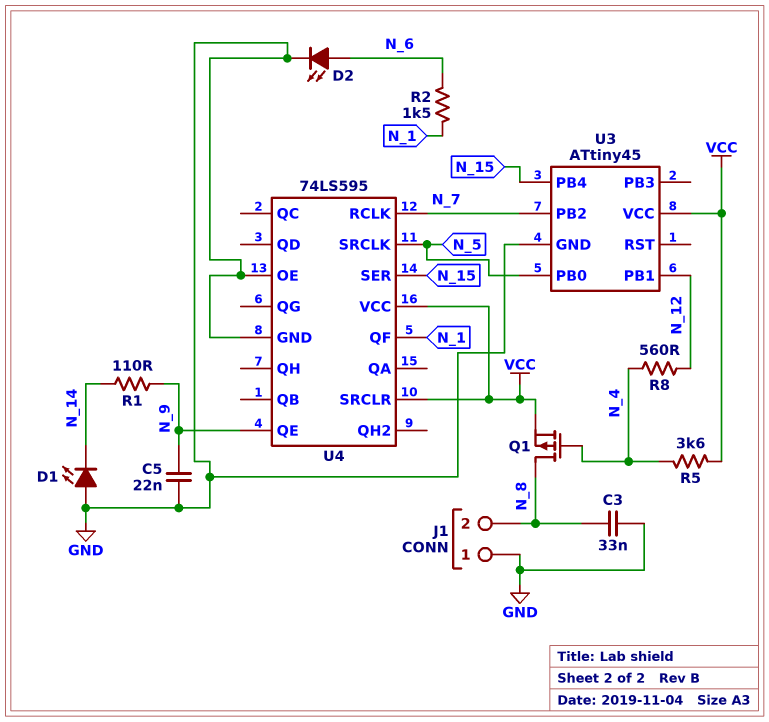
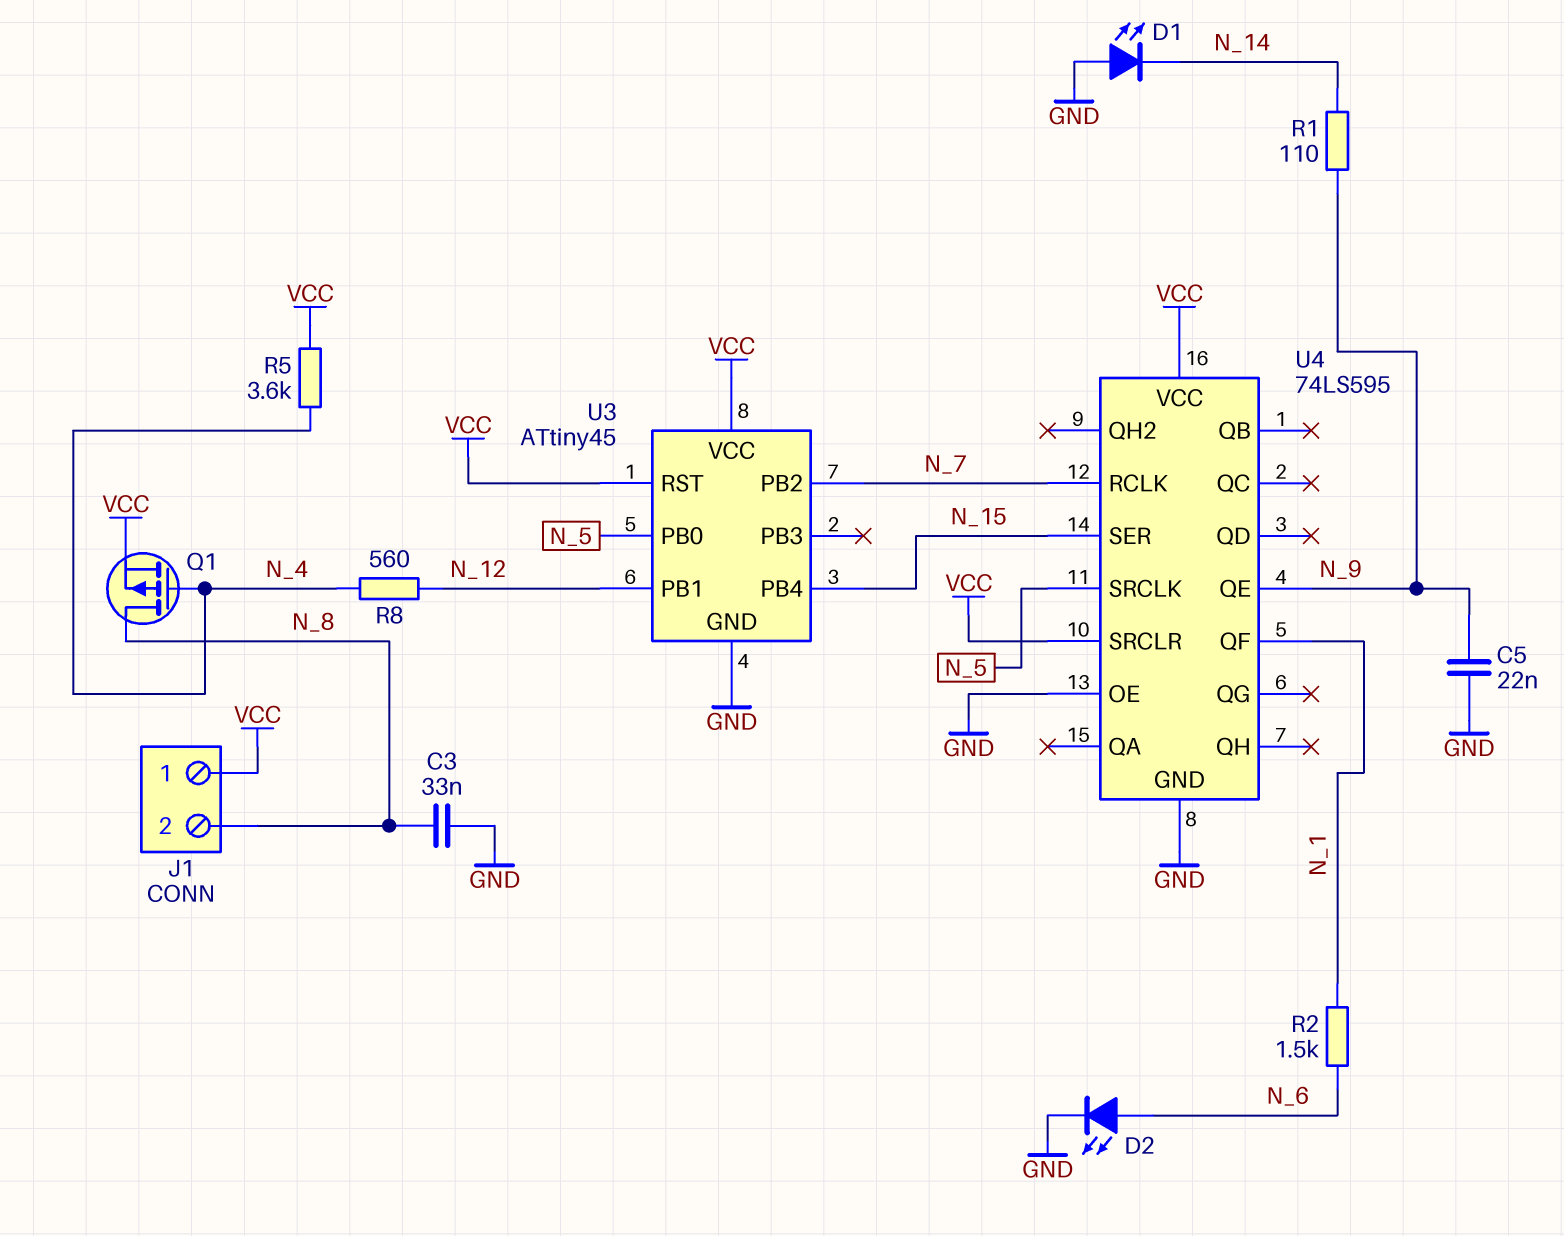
J1 pin 1: GND -> VCC
U3 pin RST: none -> VCC

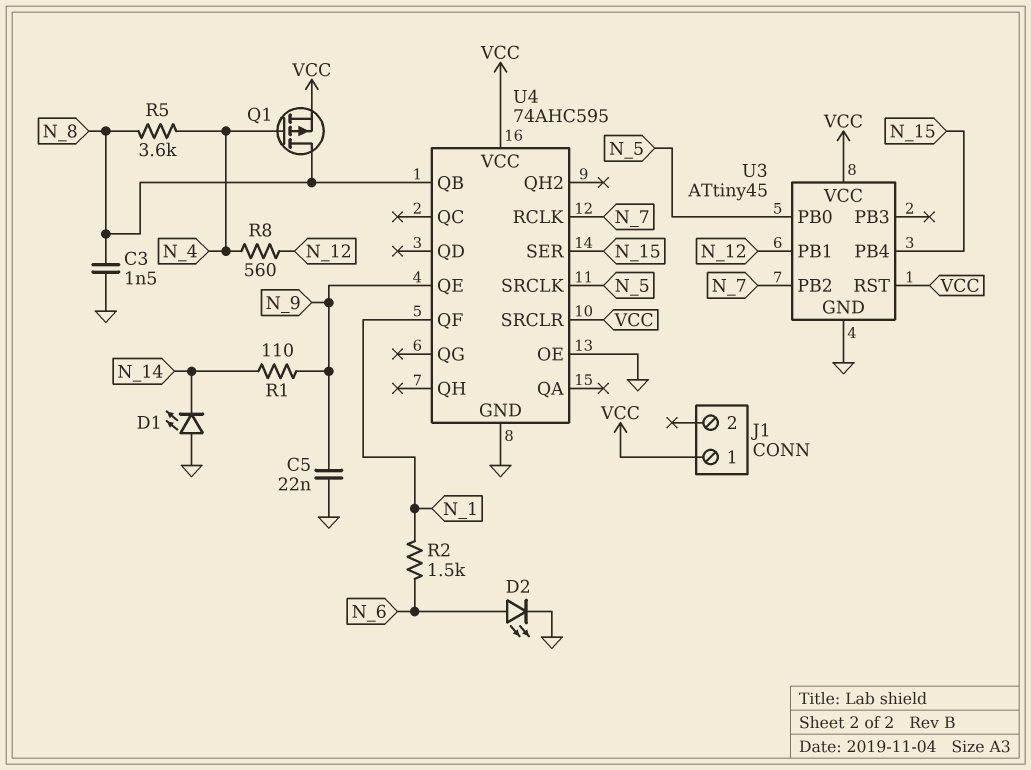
C3: 33nF (GND, N_8) -> 1.5nF (GND, N_8)
J1 pin 2: N_8 -> none
R5: 3.6k (N_4, VCC) -> 3.6k (N_4, N_8)
U4: 74LS595 -> 74AHC595
U4 pin QB: none -> N_8

